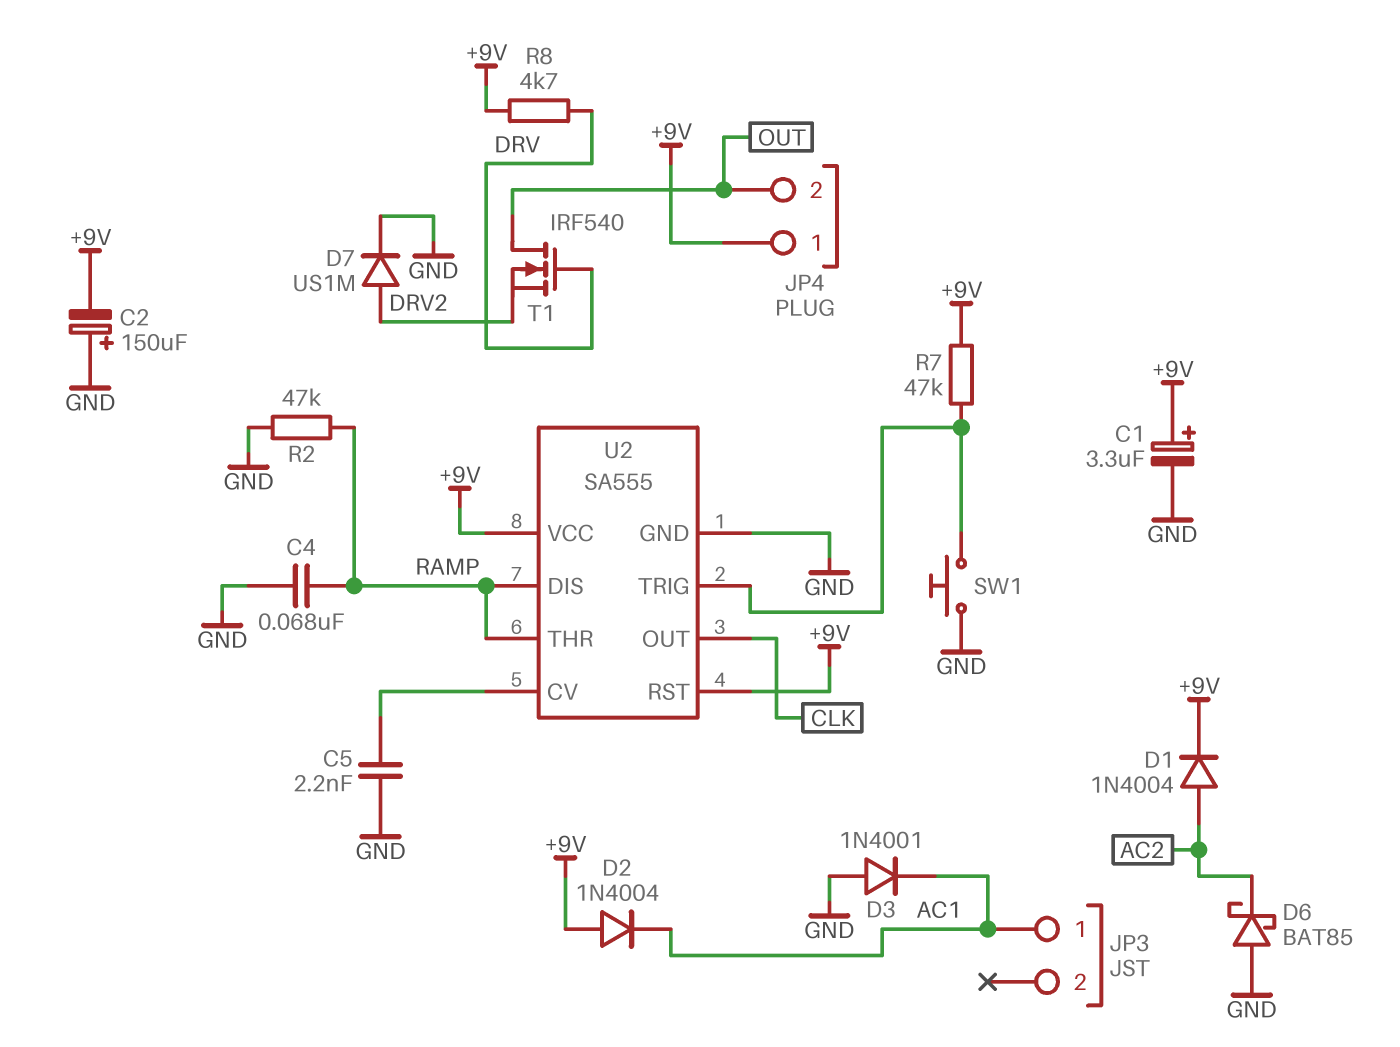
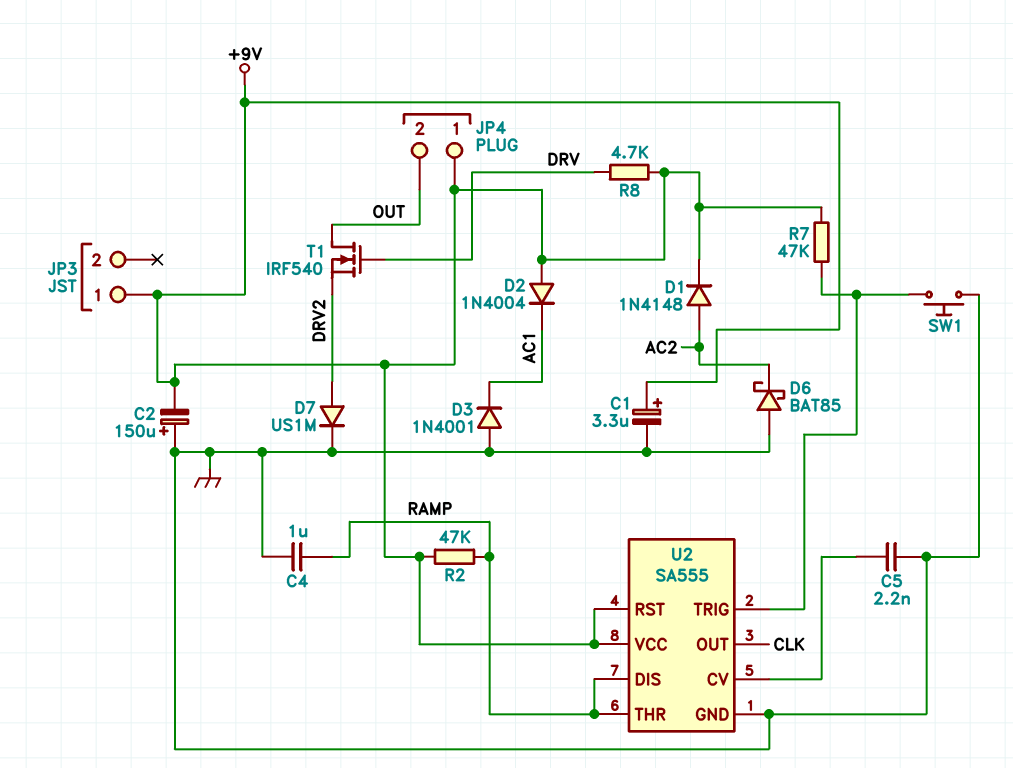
C4: 68nF (GND, RAMP) -> 1uF (GND, RAMP)
D1: diode 1N4004 (A AC2, K +9V) -> diode 1N4148 (A AC2, K +9V)
JP3 pin 1: AC1 -> +9V
R2: 47k (GND, RAMP) -> 47k (+9V, RAMP)

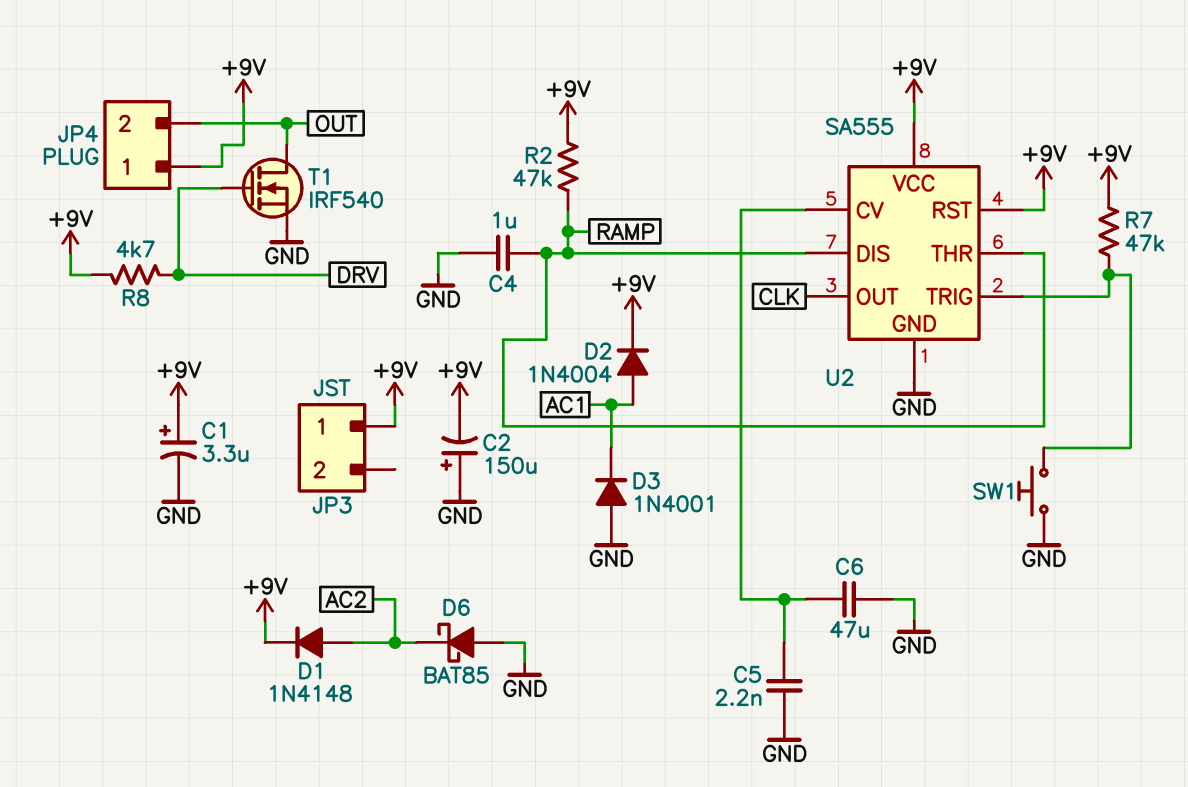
C6: none -> 47uF (GND, U2/CV)
D2: diode 1N4004 (A +9V, K AC1) -> diode 1N4004 (A AC1, K +9V)
D7: diode US1M (A DRV2, K GND) -> none
T1: NMOS IRF540 (G DRV, D OUT, S DRV2) -> NMOS IRF540 (G DRV, D OUT, S GND)

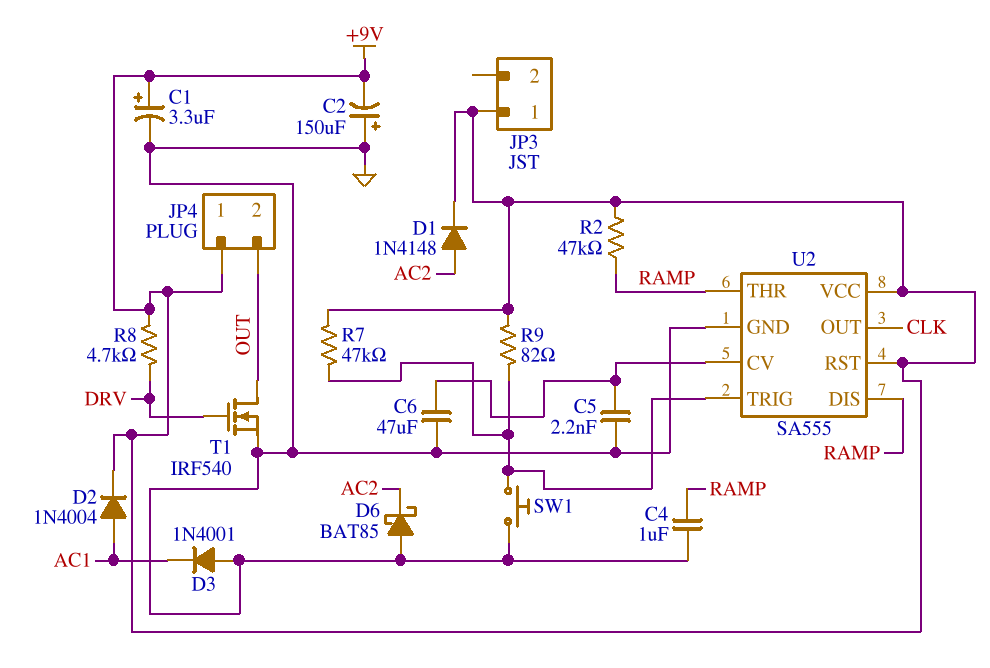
R9: none -> 82 (+9V, U2/TRIG)

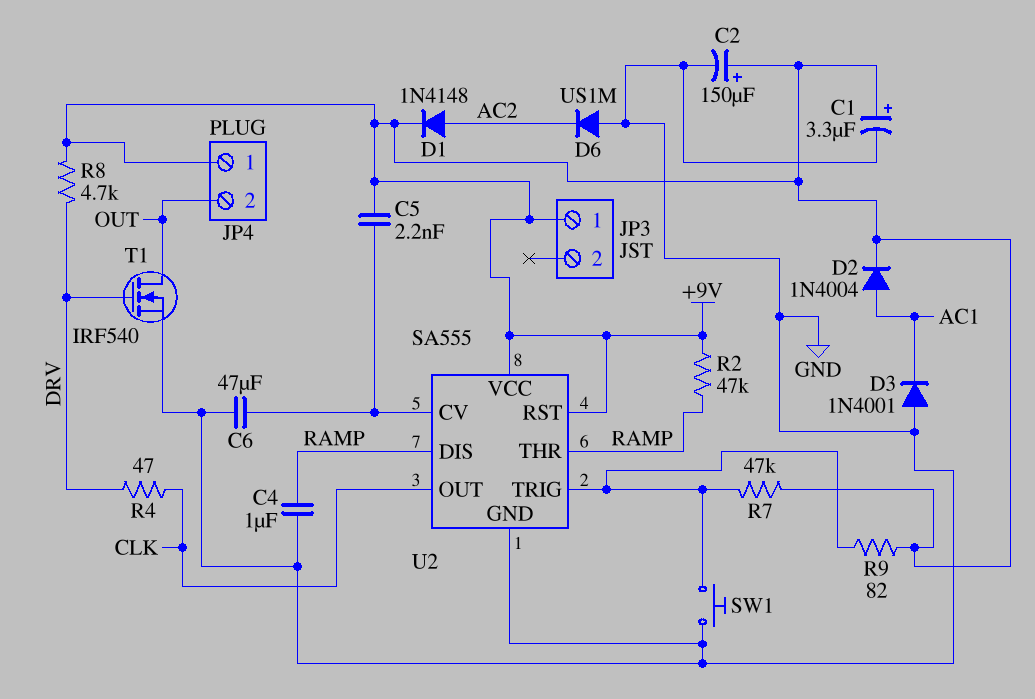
C2: 150uF (plus GND, minus +9V) -> 150uF (plus +9V, minus GND)
C5: 2.2nF (GND, U2/CV) -> 2.2nF (+9V, U2/CV)
D6: schottky BAT85 (A GND, K AC2) -> diode US1M (A GND, K AC2)
R4: none -> 47 (CLK, DRV)

